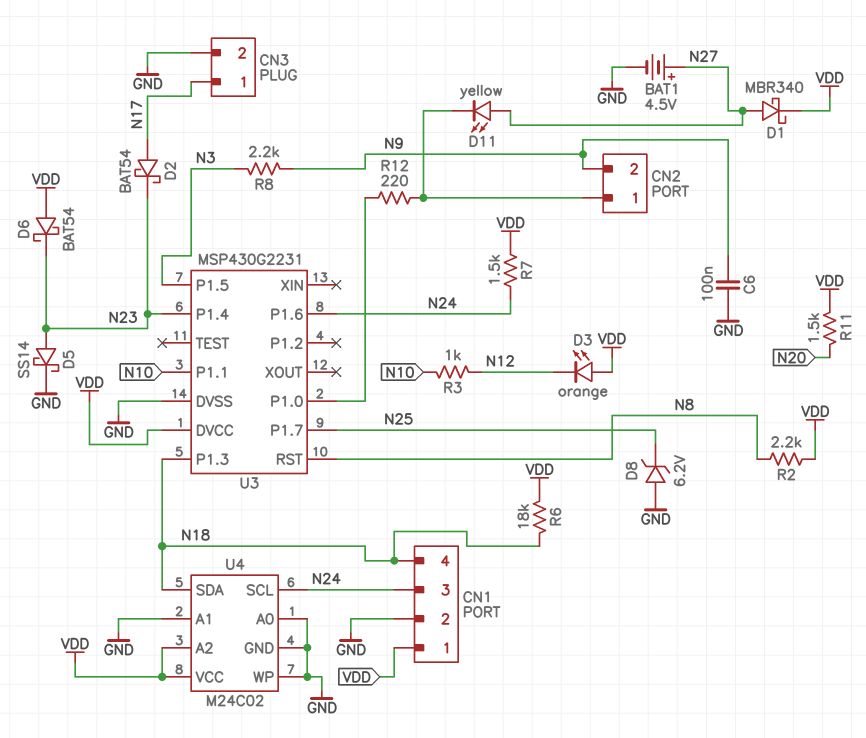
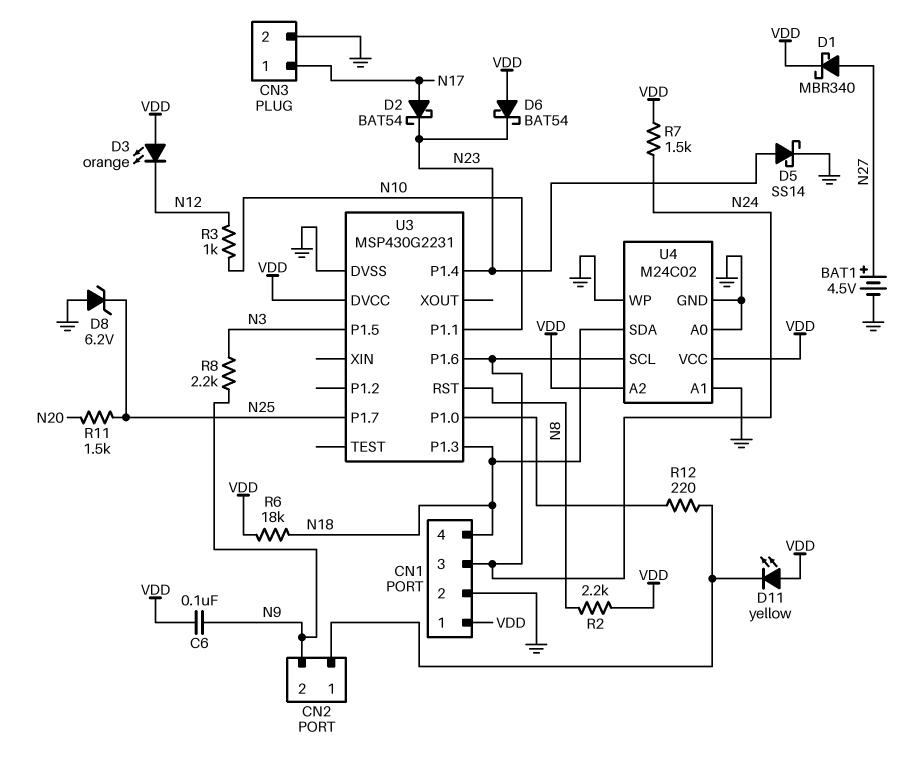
C6: 100nF (GND, N9) -> 100nF (N9, VDD)
D11: LED yellow (A N27, K CN2/1) -> LED yellow (A VDD, K CN2/1)
R11: 1.5k (N20, VDD) -> 1.5k (N20, N25)

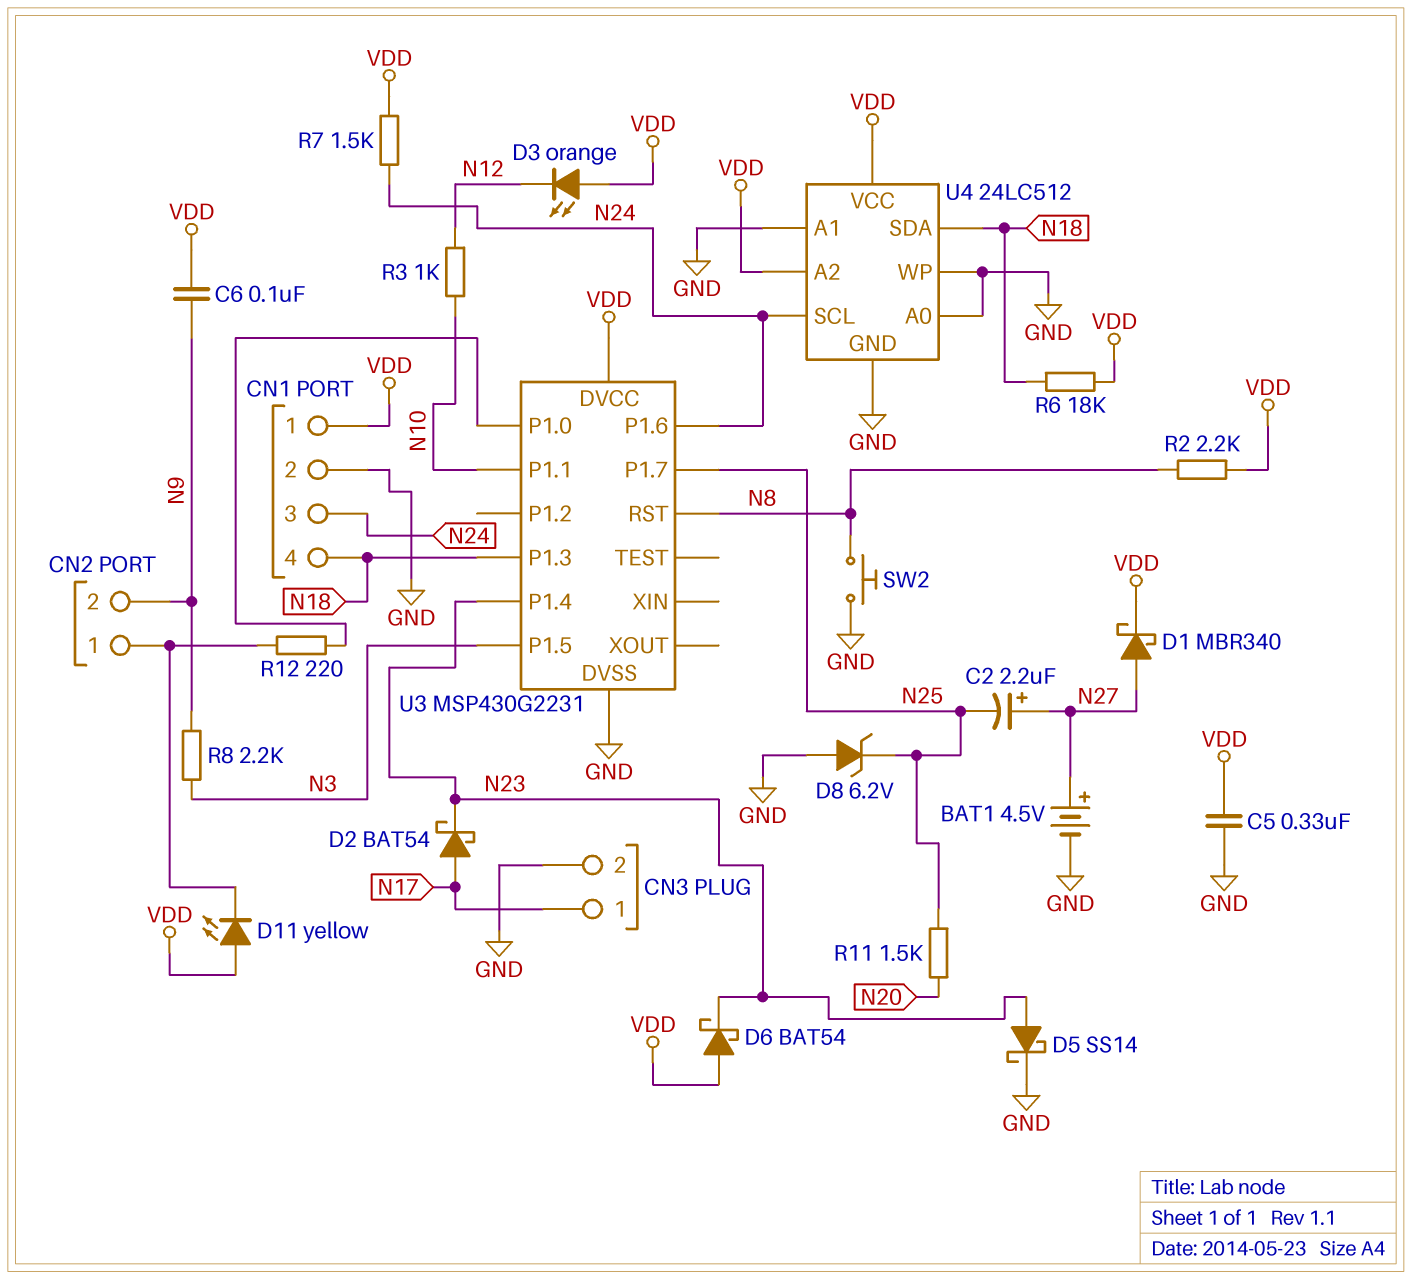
C2: none -> 2.2uF (plus N27, minus N25)
C5: none -> 330nF (GND, VDD)
SW2: none -> button (GND, N8)
U4: M24C02 -> 24LC512

